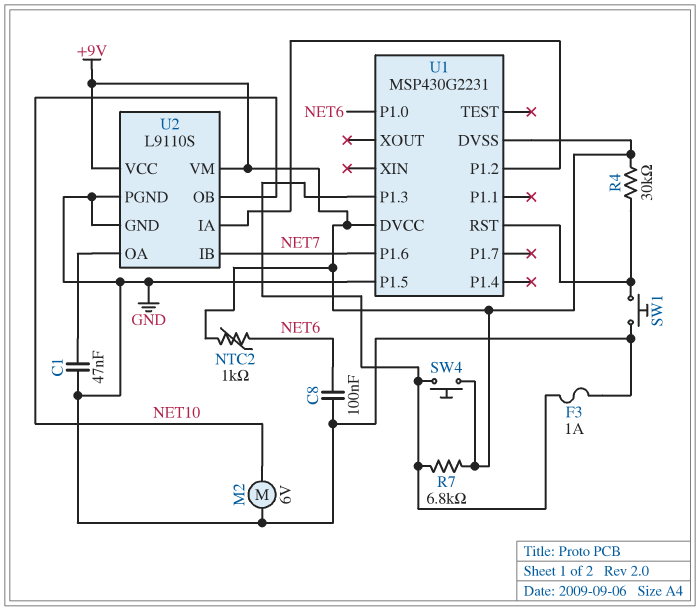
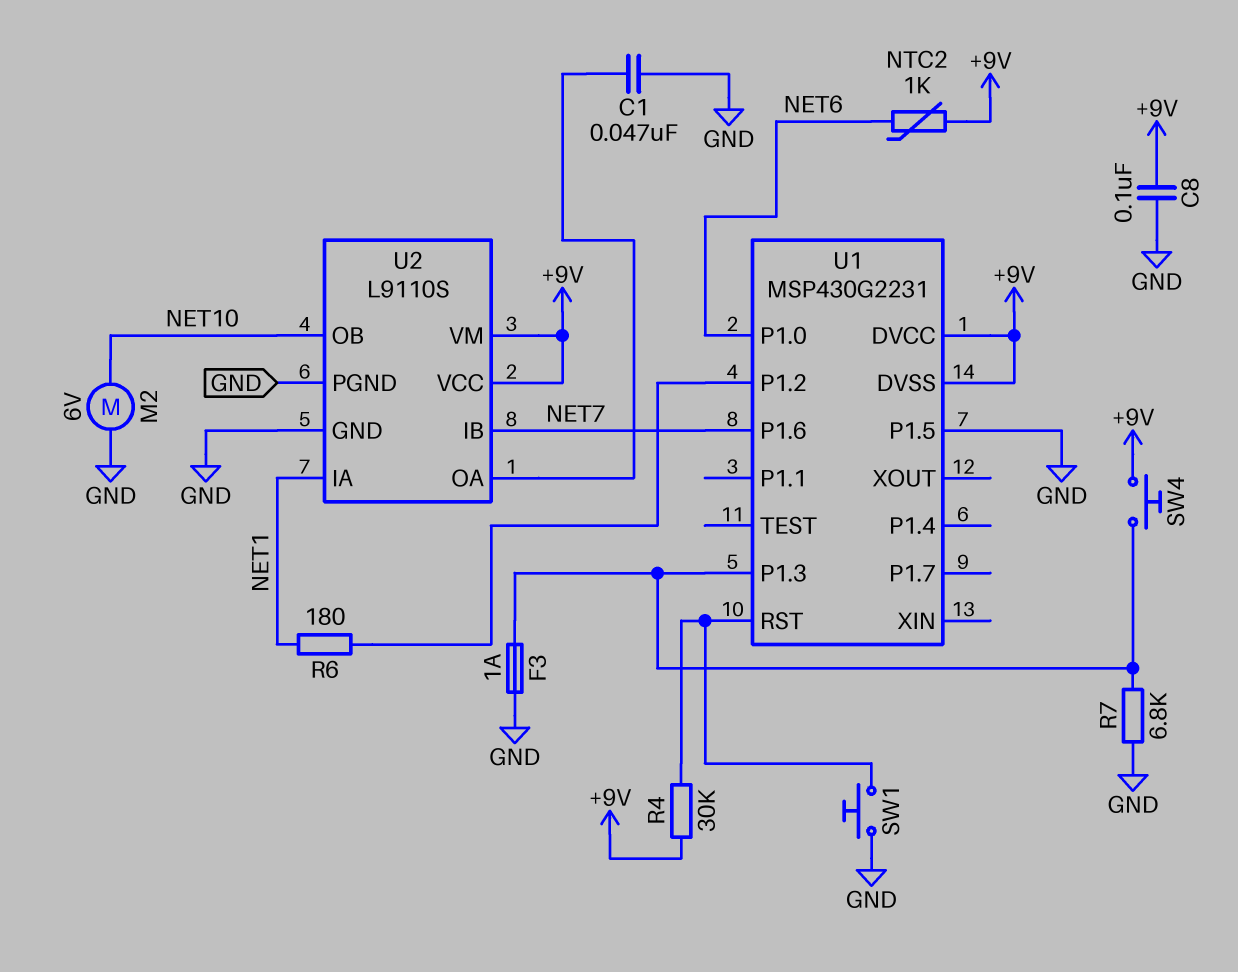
C8: 100nF (GND, NET6) -> 100nF (+9V, GND)
R6: none -> 180 (NET1, U1/P1.2)
R7: 6.8k (+9V, U1/P1.3) -> 6.8k (GND, U1/P1.3)
U2 pin IA: U1/P1.2 -> NET1

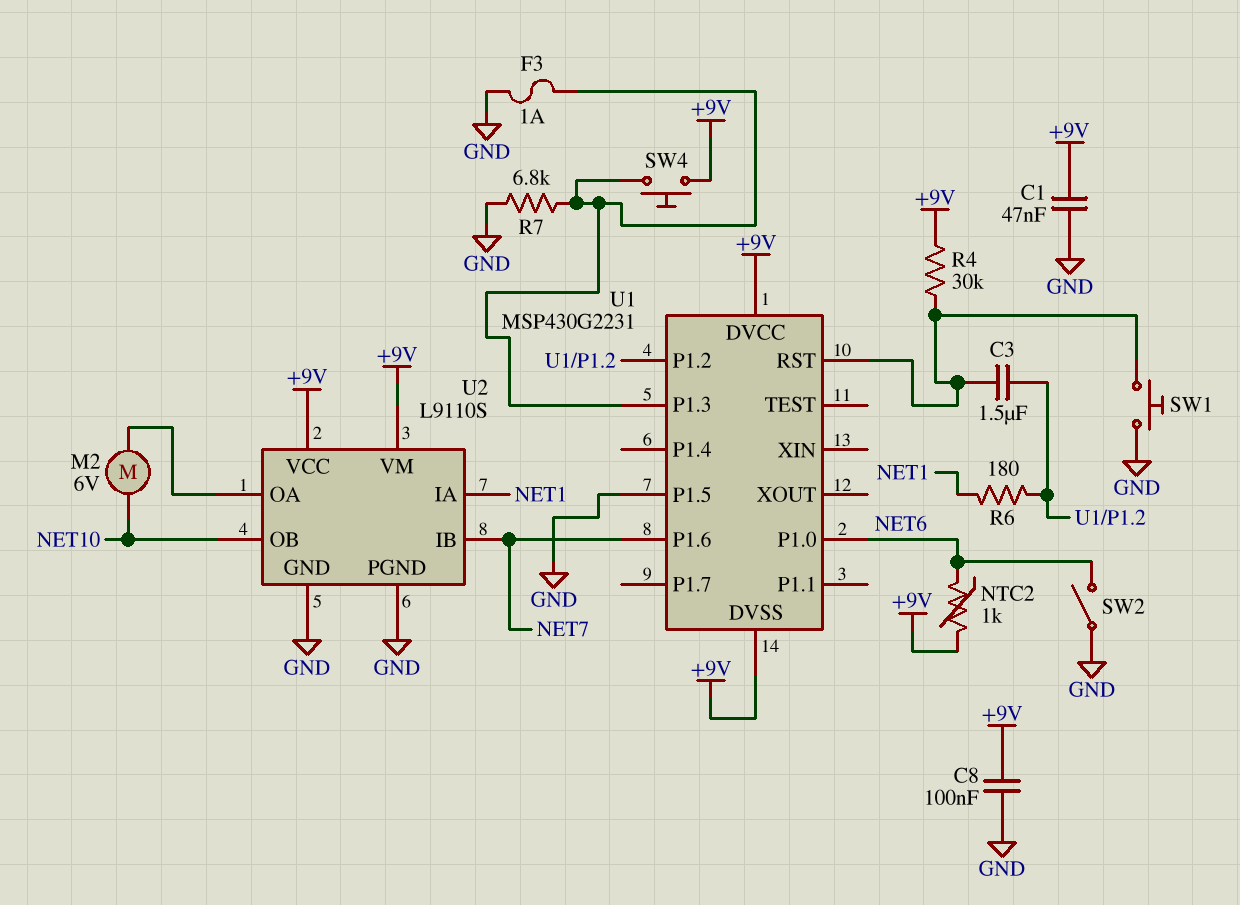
C1: 47nF (GND, U2/OA) -> 47nF (+9V, GND)
C3: none -> 1.5uF (U1/P1.2, U1/RST)
M2: motor 6V (GND, NET10) -> motor 6V (NET10, U2/OA)
SW2: none -> switch (GND, NET6)

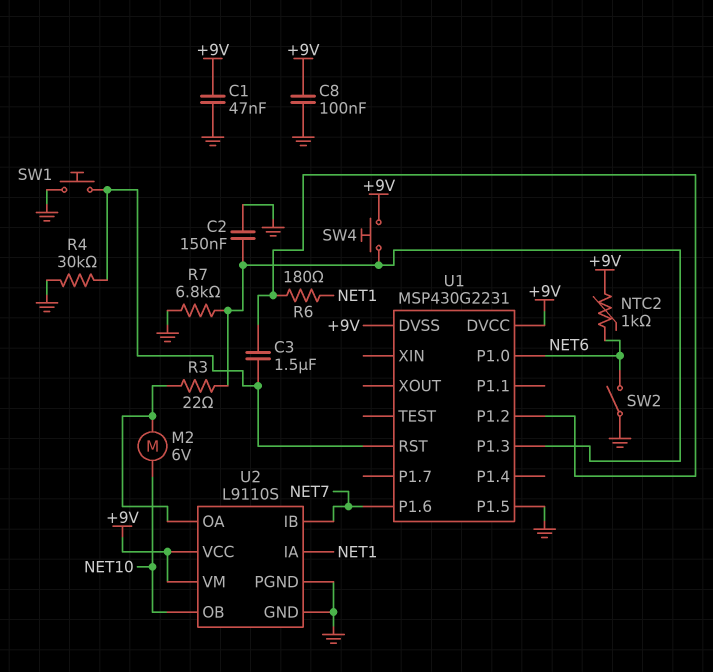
C2: none -> 150nF (GND, U1/P1.3)
F3: 1A (GND, U1/P1.3) -> none
R3: none -> 22 (U1/P1.3, U2/OA)
R4: 30k (+9V, U1/RST) -> 30k (GND, U1/RST)

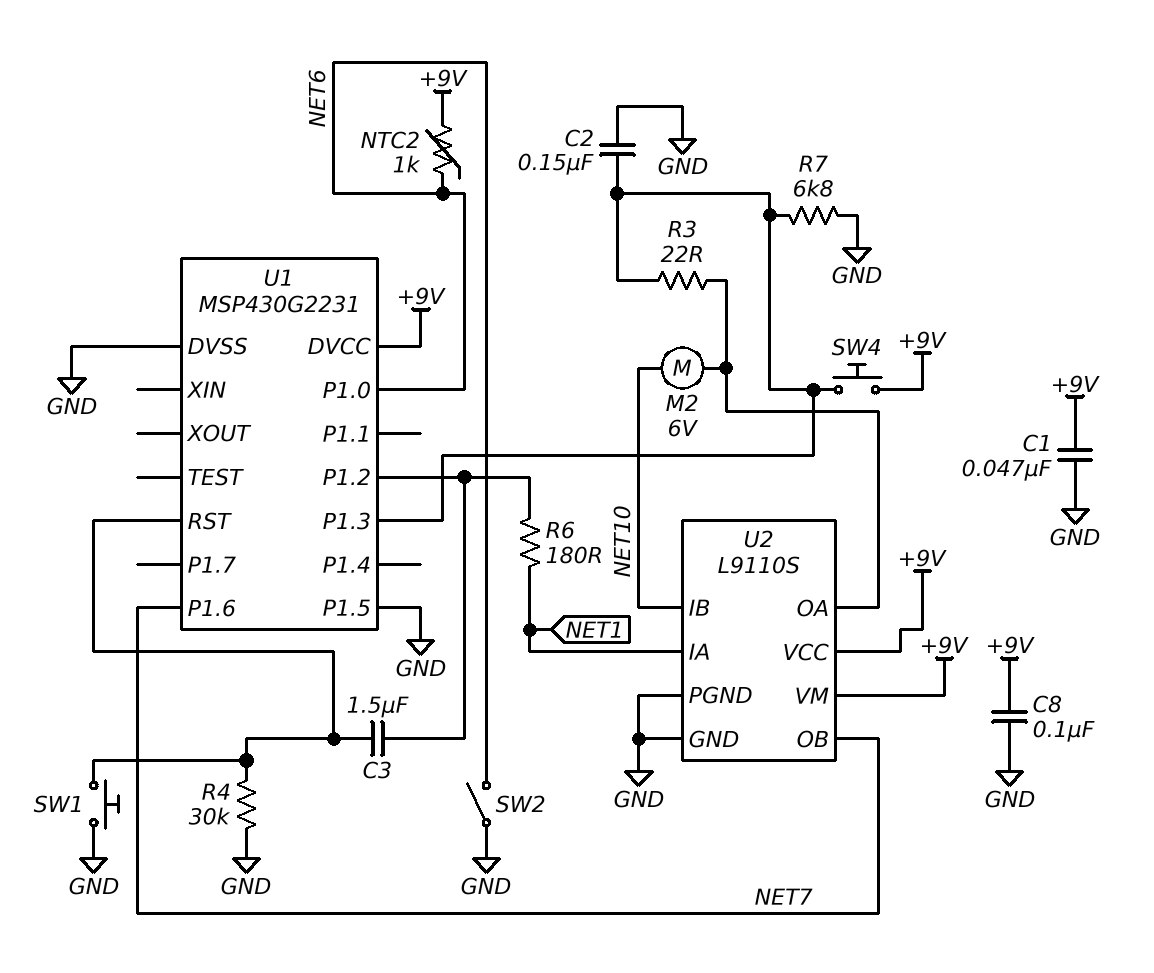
U1 pin DVSS: +9V -> GND
U2 pin IB: NET7 -> NET10
U2 pin OB: NET10 -> NET7

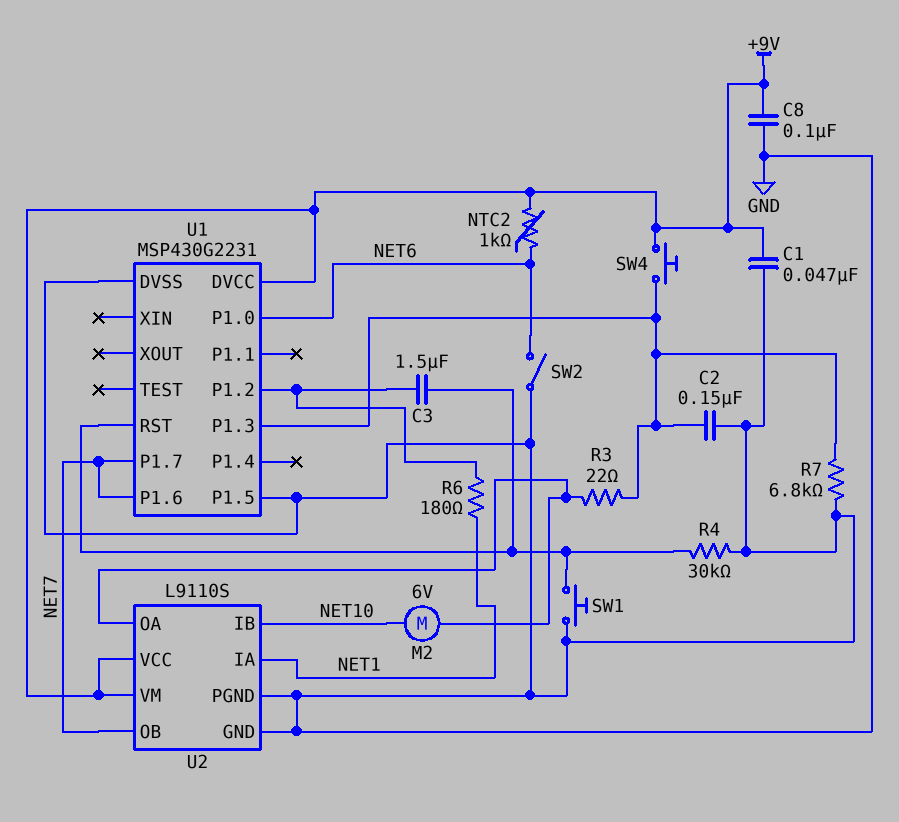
U1 pin P1.7: none -> NET7

